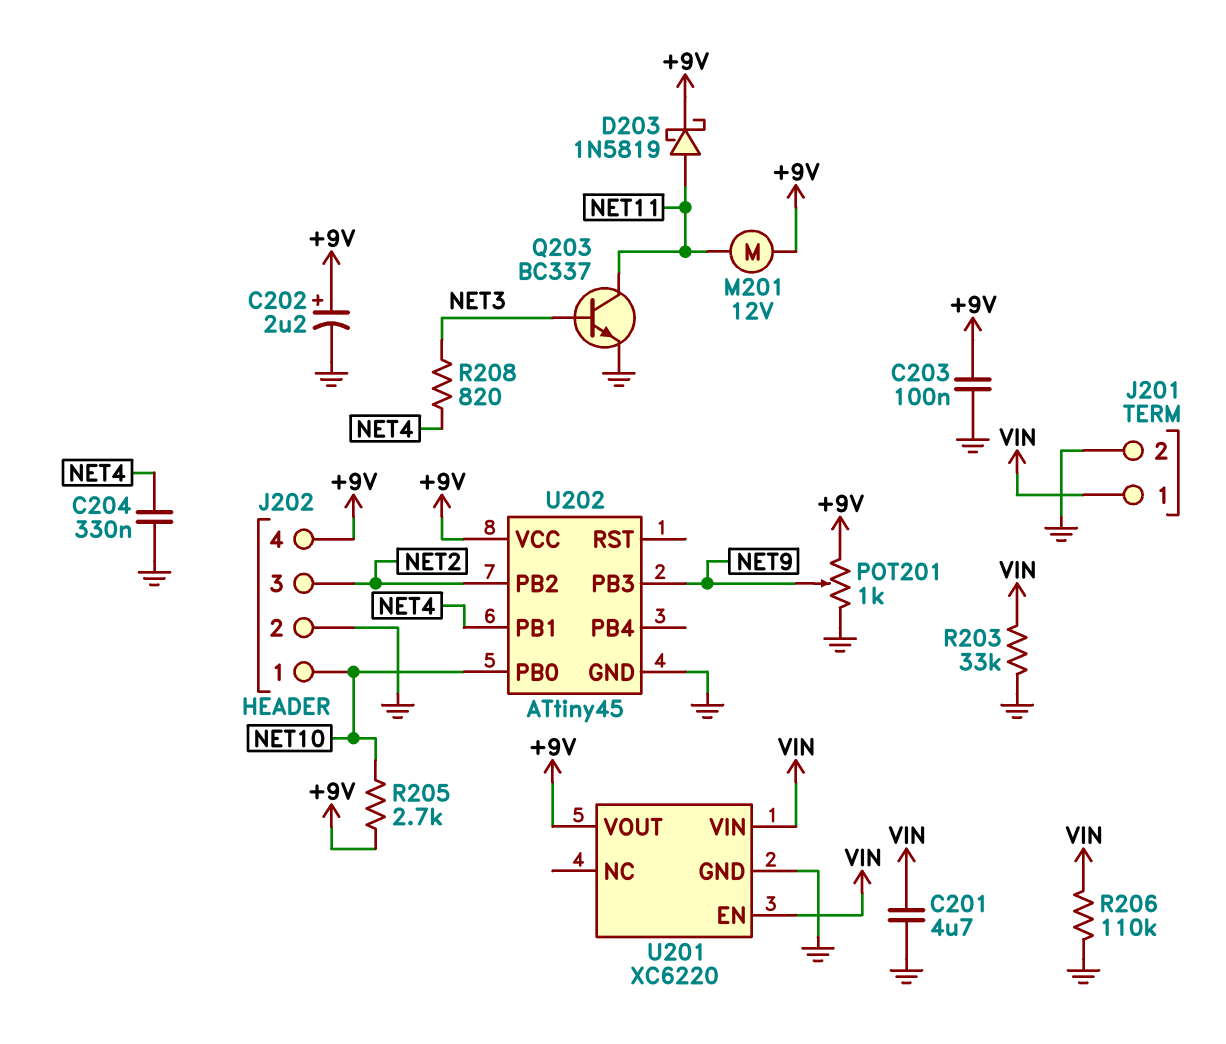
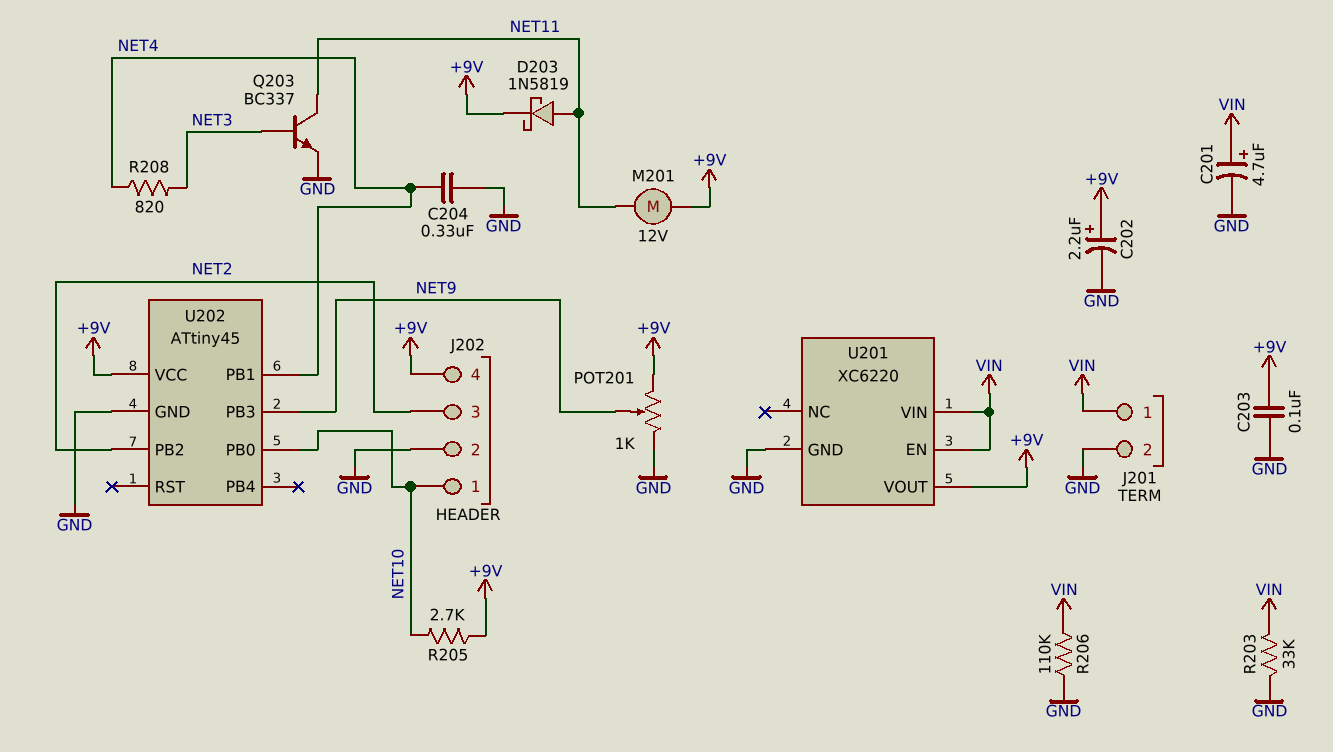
C201: 4.7uF (GND, VIN) -> 4.7uF (plus VIN, minus GND)

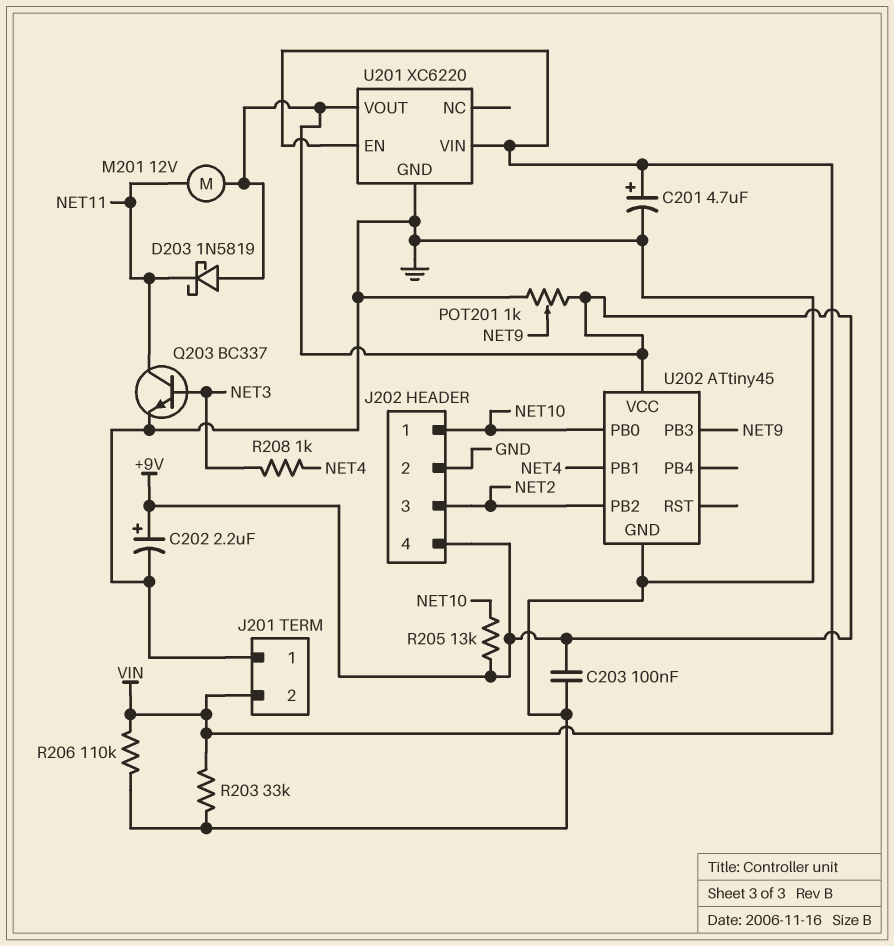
C204: 330nF (GND, NET4) -> none
D203: schottky 1N5819 (A NET11, K +9V) -> schottky 1N5819 (A +9V, K NET11)
J201 pin 1: VIN -> GND
J201 pin 2: GND -> VIN
R205: 2.7k (+9V, NET10) -> 13k (+9V, NET10)
R208: 820 (NET3, NET4) -> 1k (NET3, NET4)

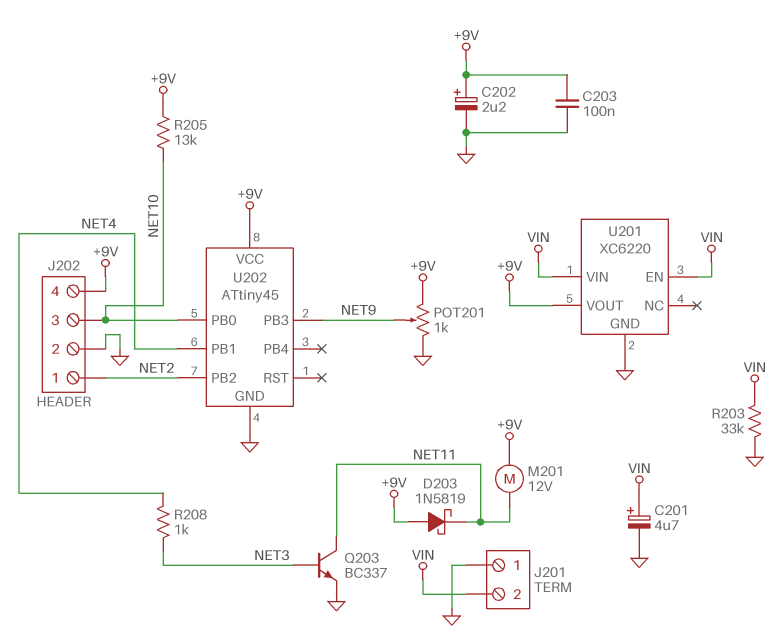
J202 pin 1: NET10 -> NET2
J202 pin 3: NET2 -> NET10
R206: 110k (GND, VIN) -> none

